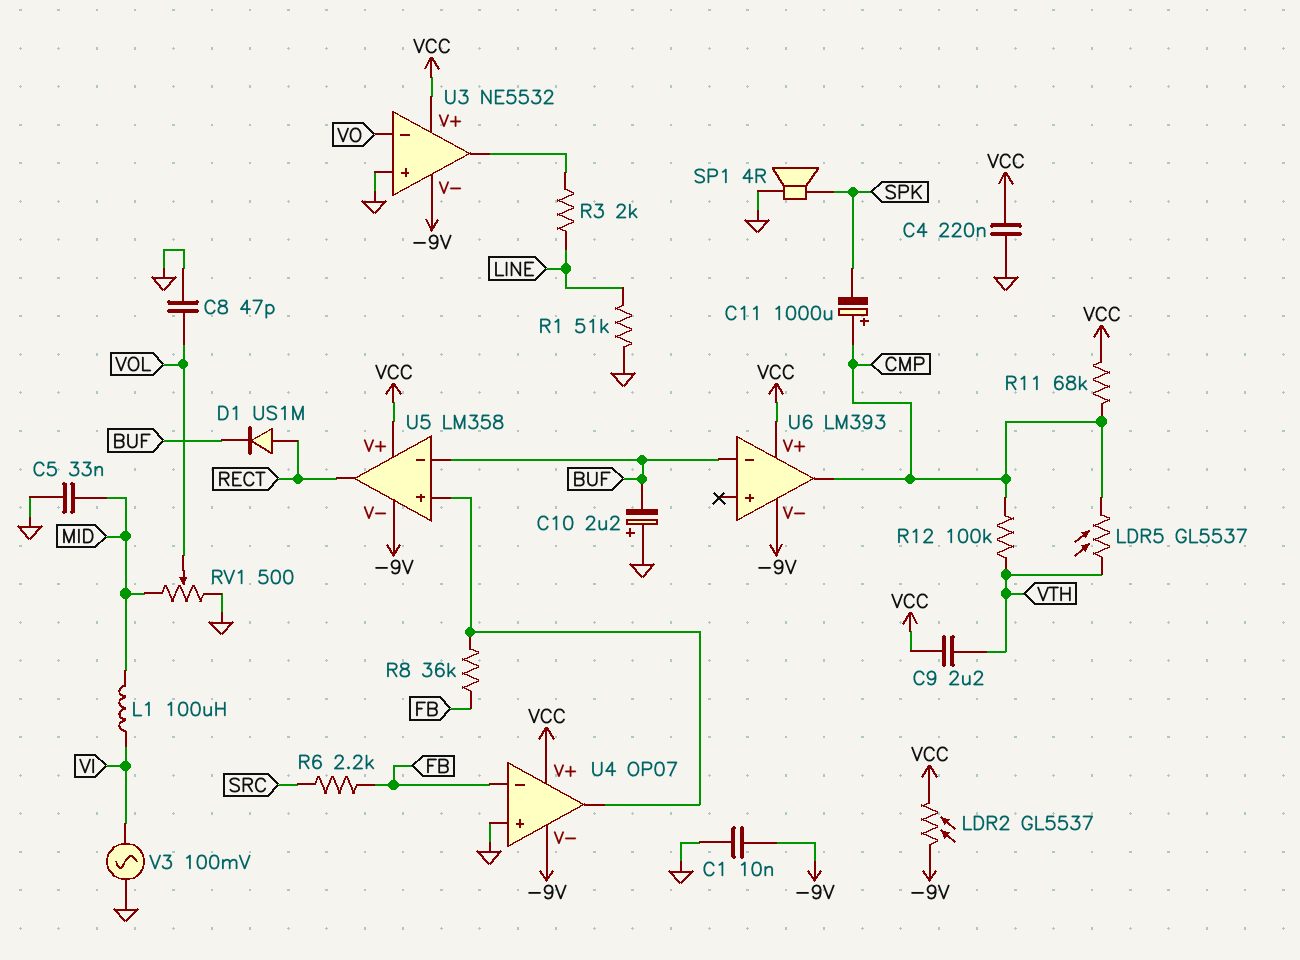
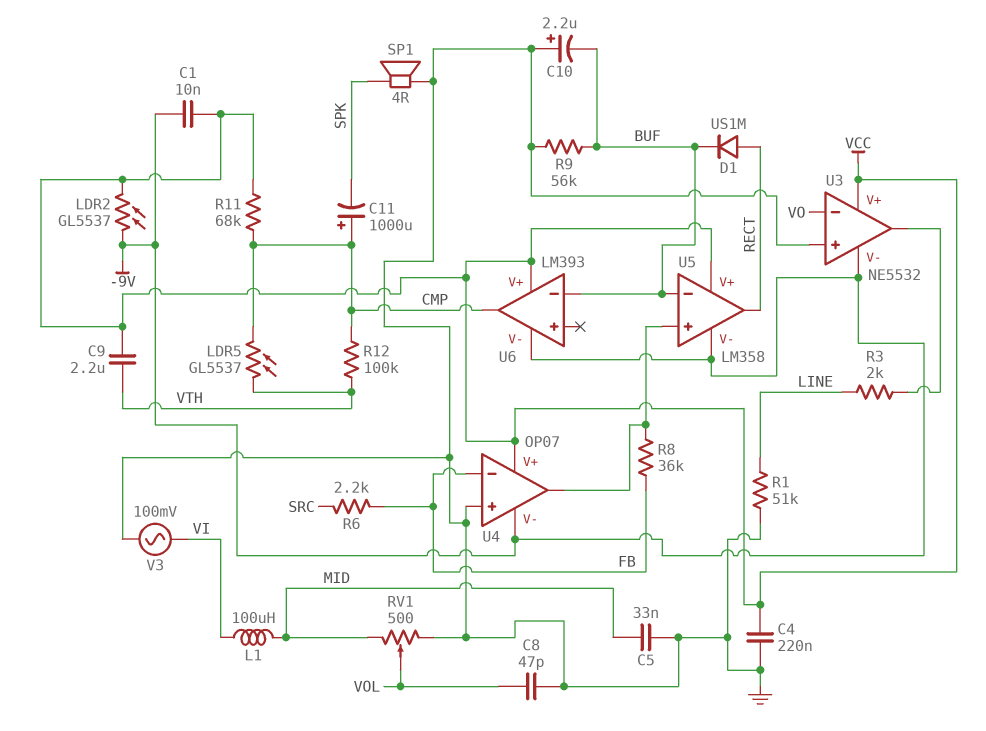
C1: 10nF (-9V, GND) -> 10nF (-9V, VCC)
R9: none -> 56k (BUF, GND)

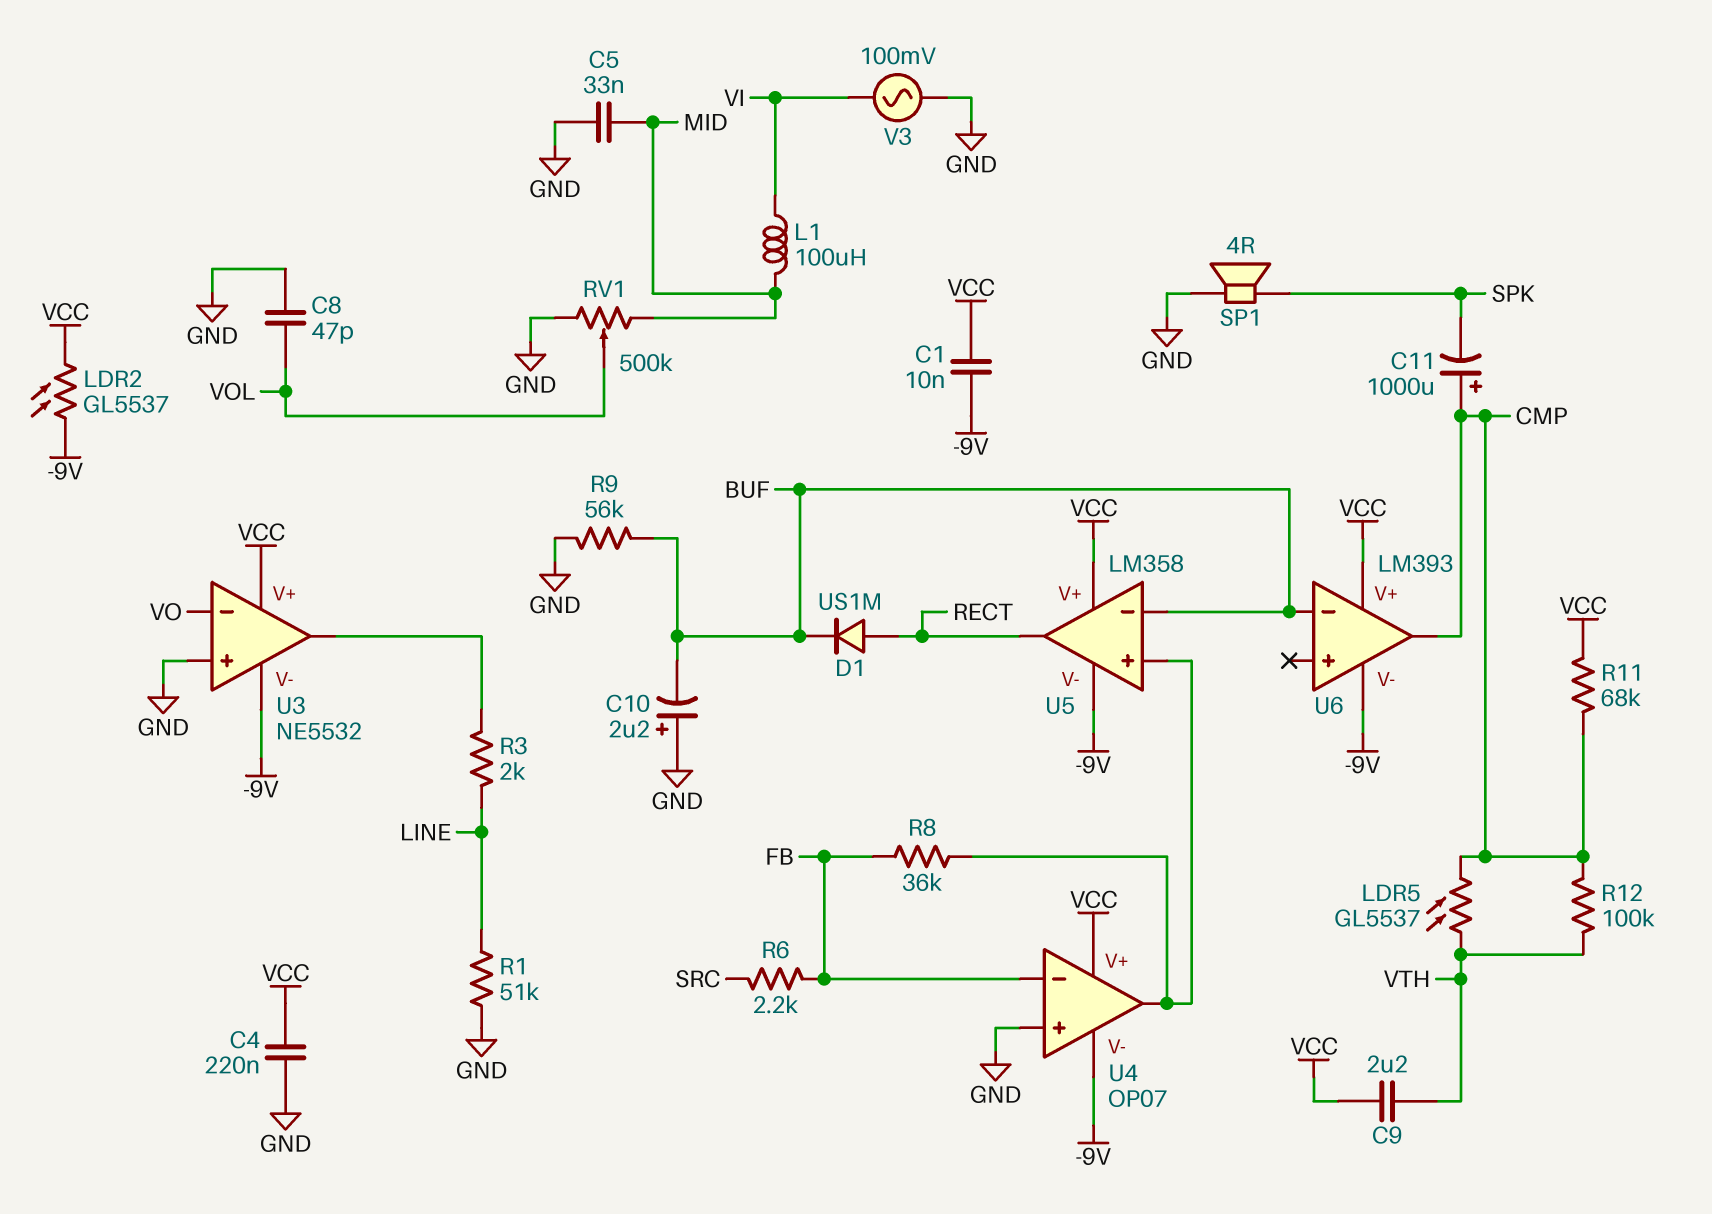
RV1: 500 (GND, MID, wiper VOL) -> 500k (GND, MID, wiper VOL)

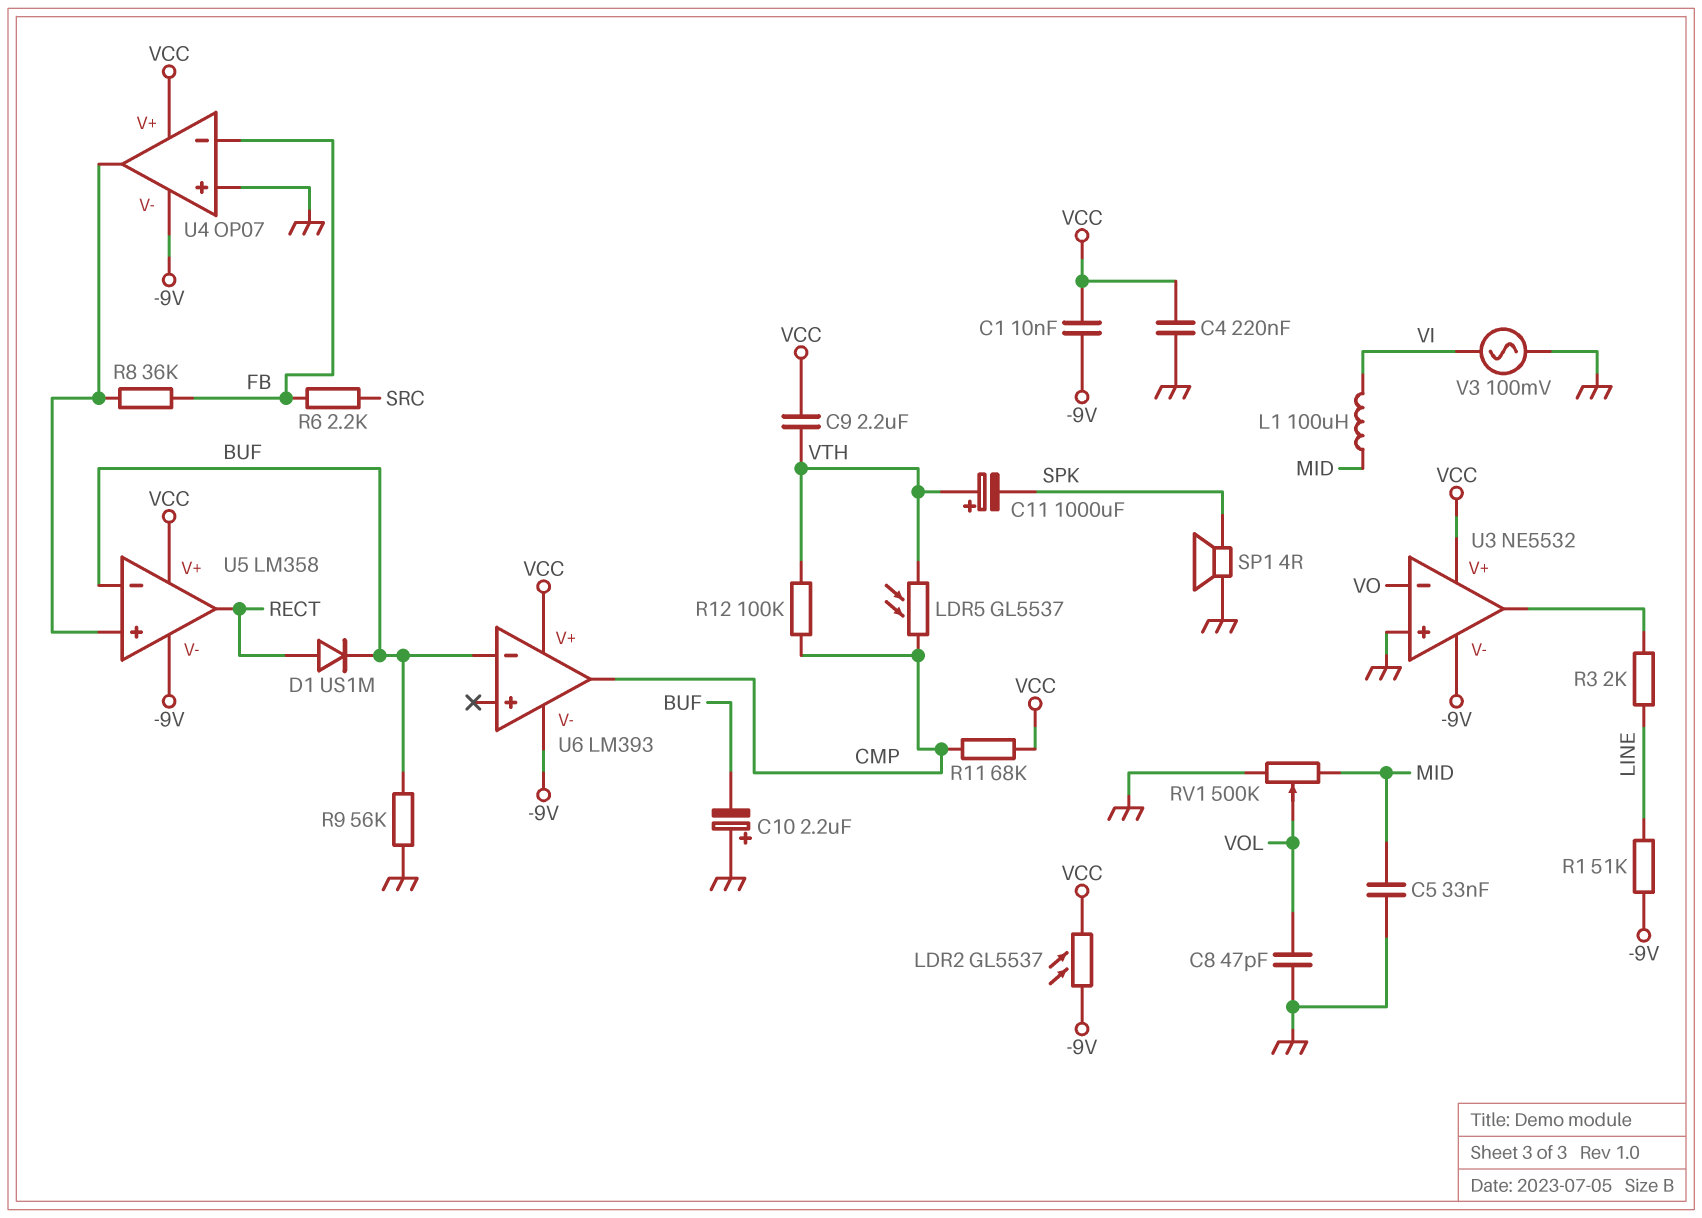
C11: 1000uF (plus CMP, minus SPK) -> 1000uF (plus VTH, minus SPK)
R1: 51k (GND, LINE) -> 51k (-9V, LINE)

